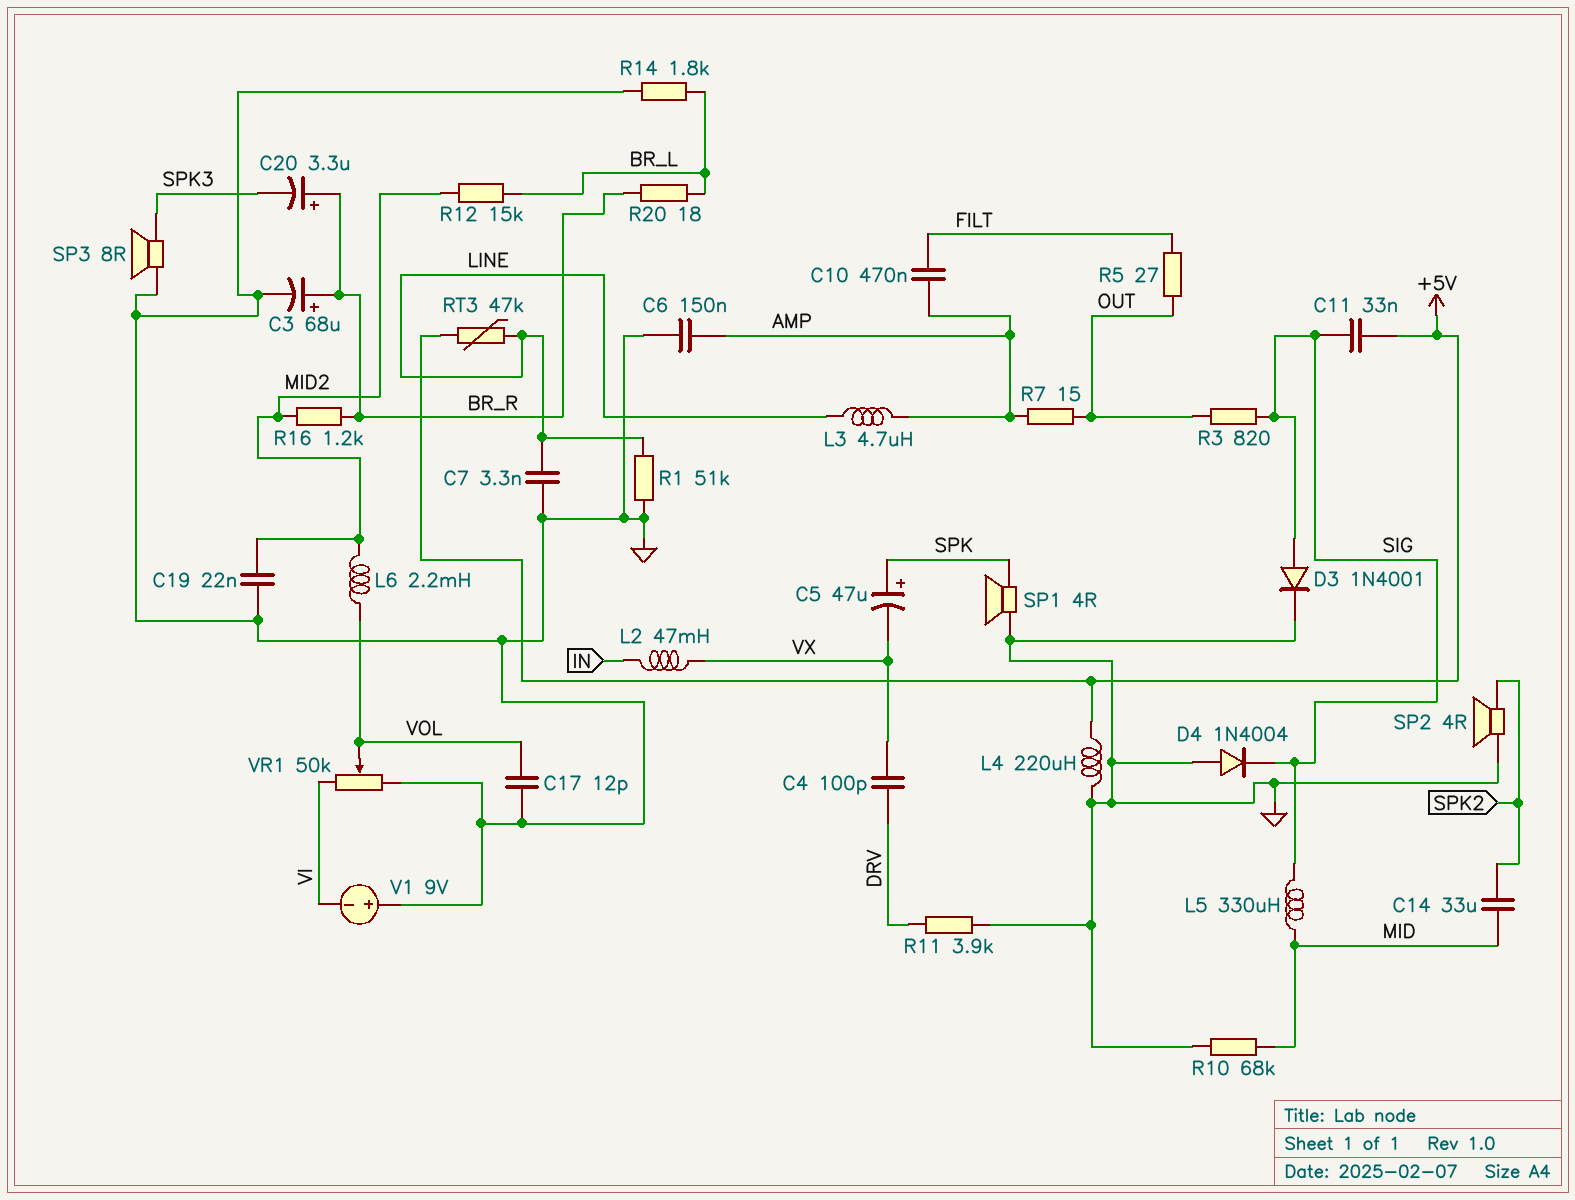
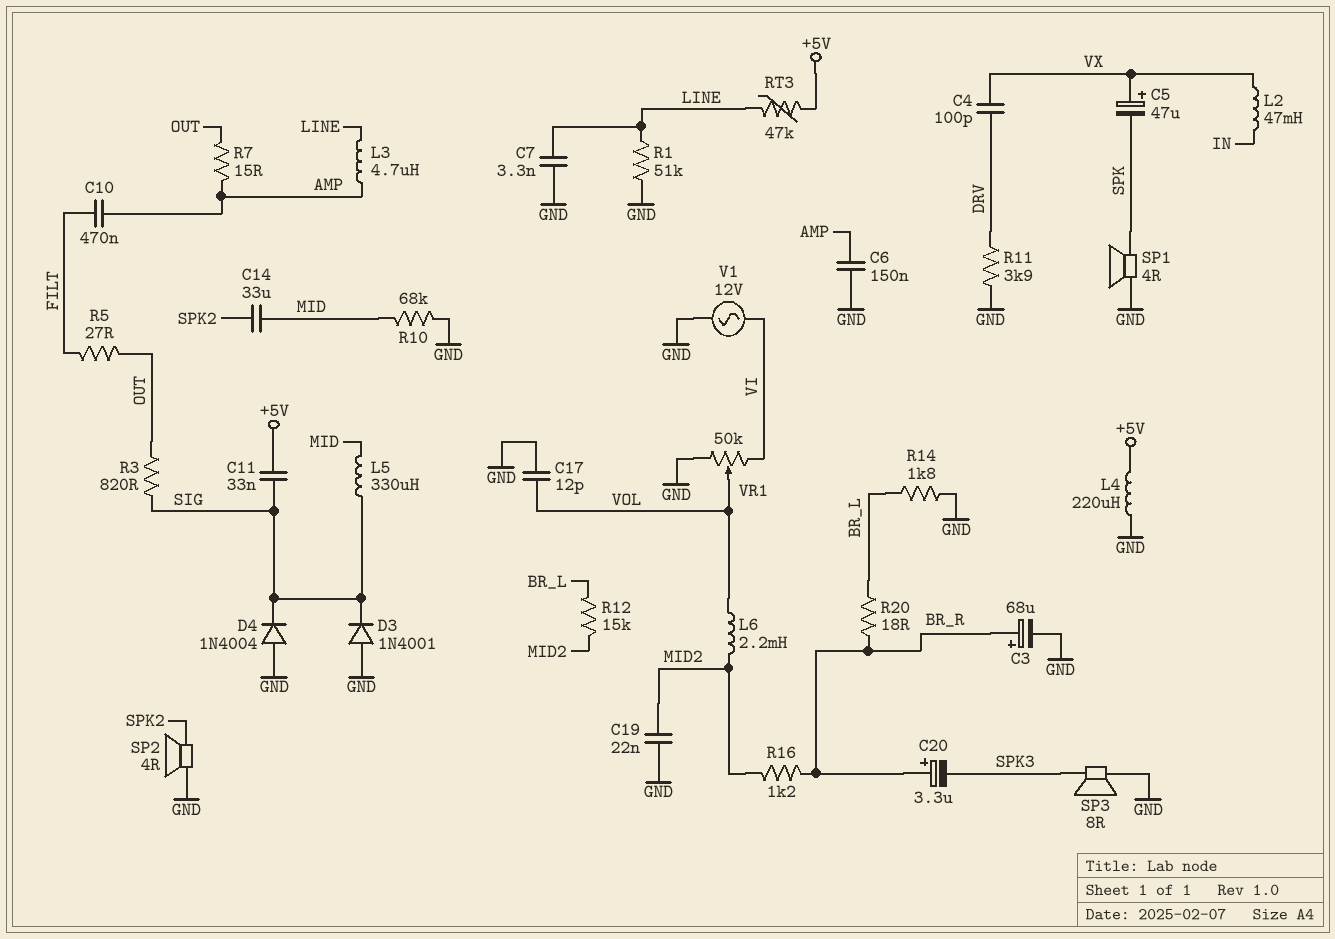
C5: 47uF (plus SPK, minus VX) -> 47uF (plus VX, minus SPK)
D3: diode 1N4001 (A SIG, K GND) -> diode 1N4001 (A GND, K SIG)
V1: 9V (plus GND, minus VI) -> AC 12V (GND, VI)

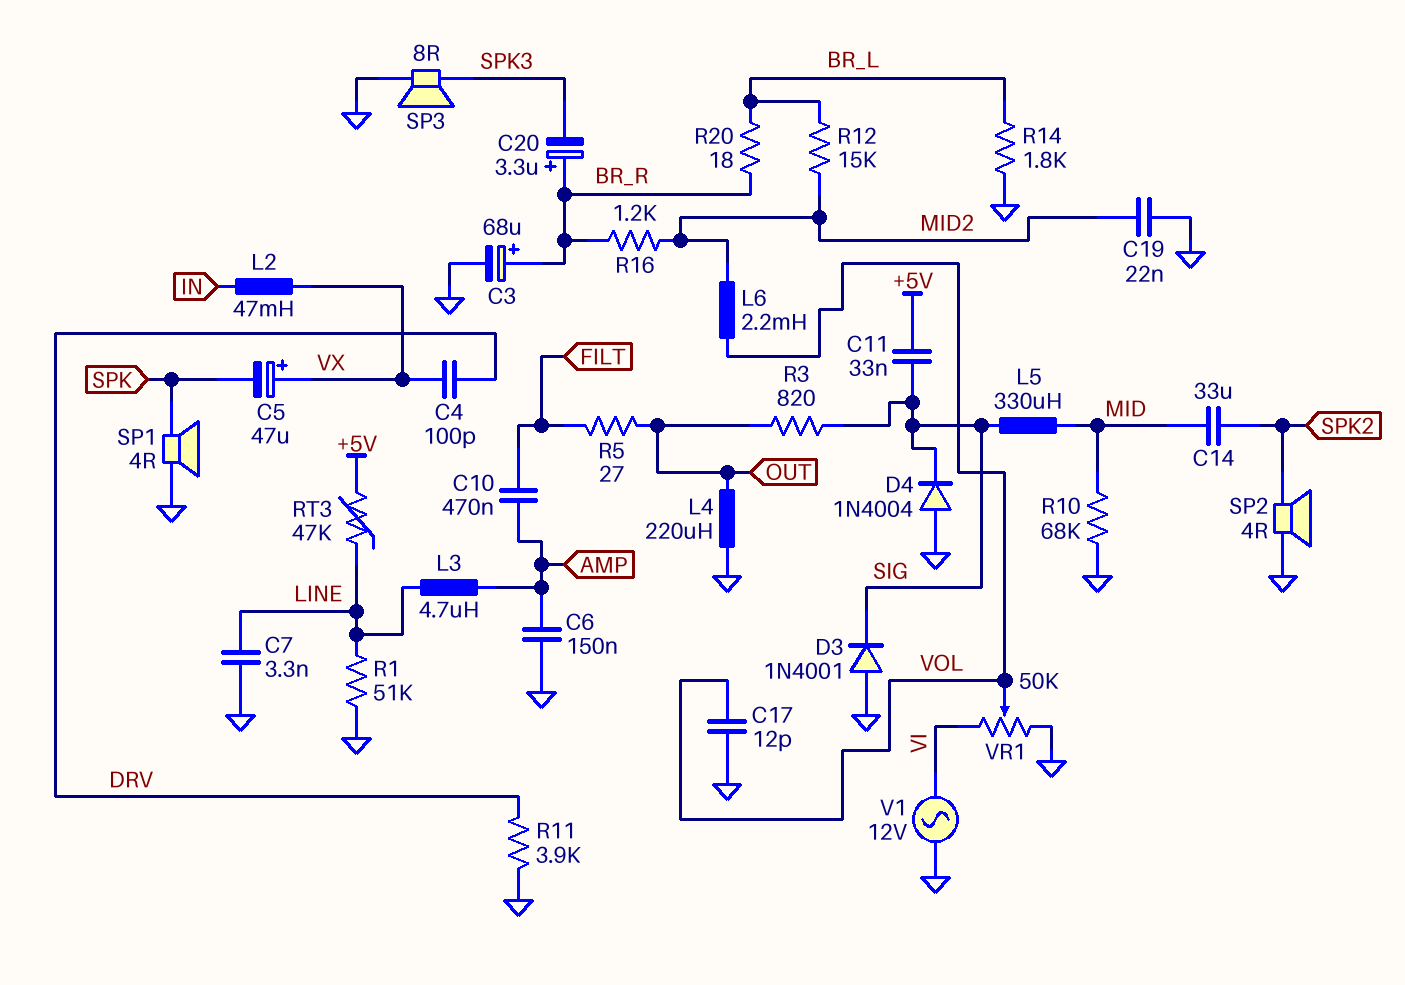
L4: 220uH (+5V, GND) -> 220uH (GND, OUT)
R7: 15 (AMP, OUT) -> none

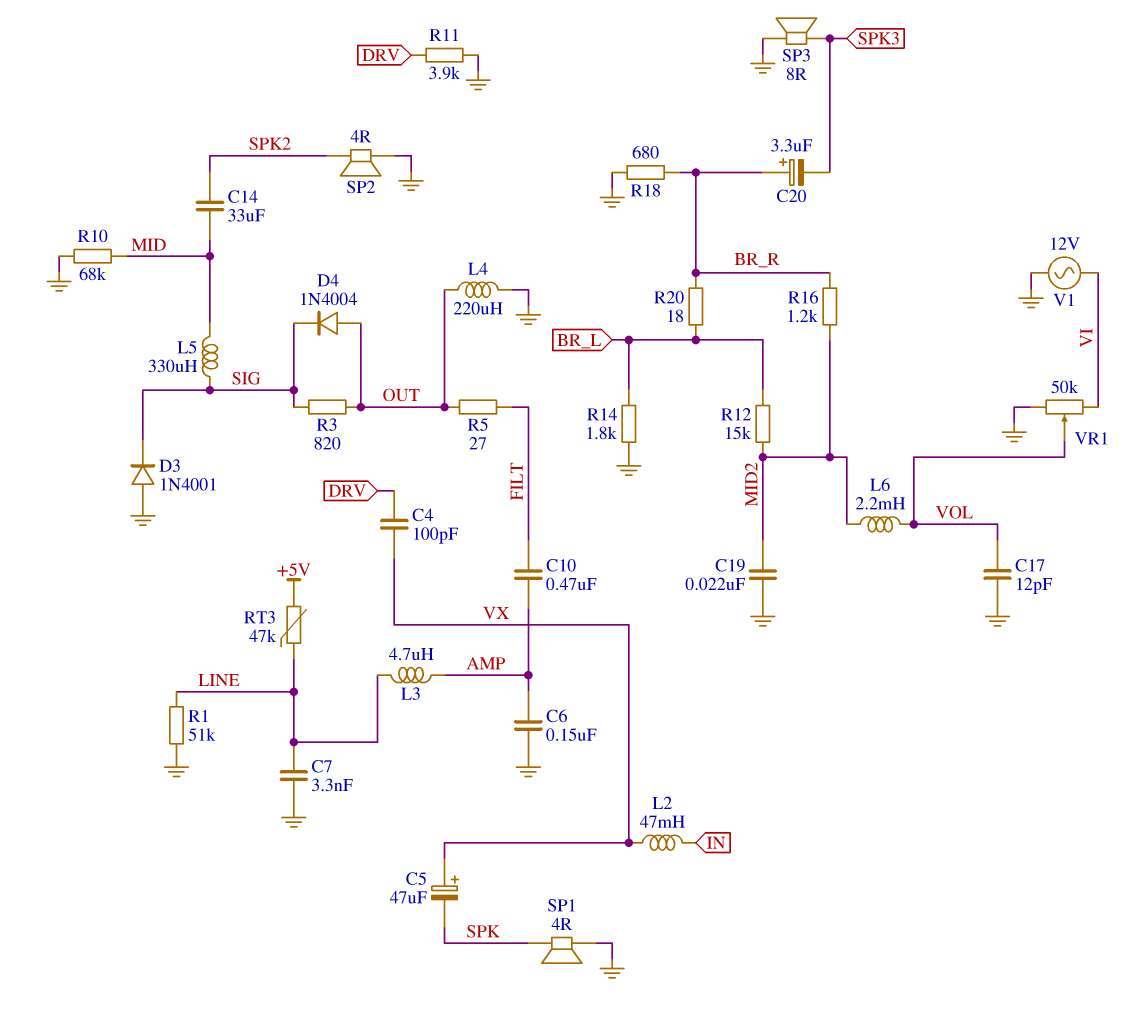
C3: 68uF (plus BR_R, minus GND) -> none
C11: 33nF (+5V, SIG) -> none
D4: diode 1N4004 (A GND, K SIG) -> diode 1N4004 (A OUT, K SIG)
R18: none -> 680 (BR_R, GND)

